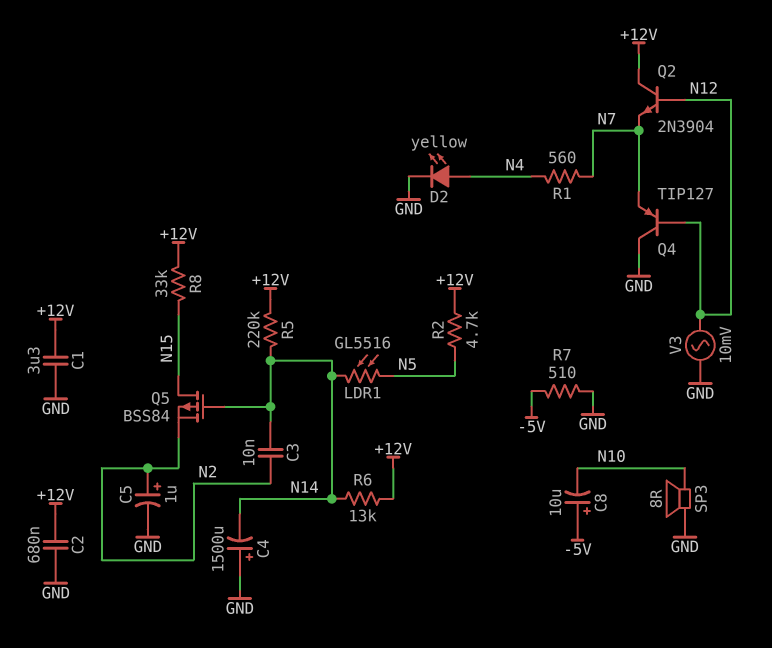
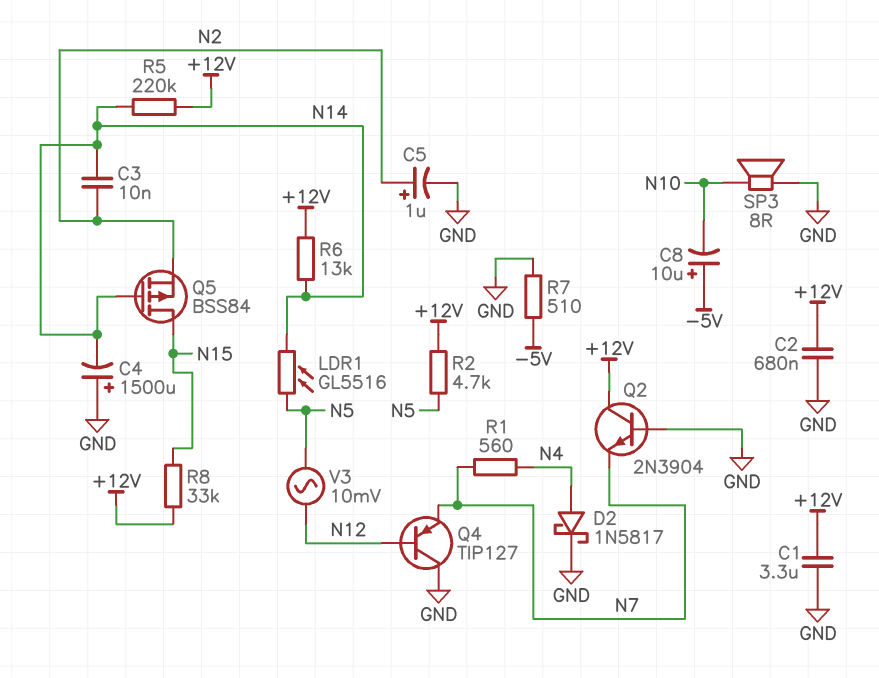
D2: LED yellow (A N4, K GND) -> schottky 1N5817 (A N4, K GND)
Q2: NPN 2N3904 (B N12, C +12V, E N7) -> NPN 2N3904 (B GND, C +12V, E N7)
V3: AC 10mV (GND, N12) -> AC 10mV (N5, N12)

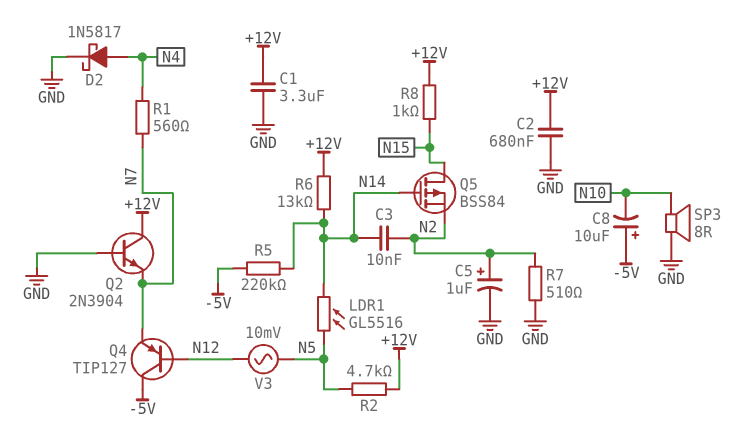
C4: 1500uF (plus GND, minus N14) -> none
Q4: PNP TIP127 (B N12, C GND, E N7) -> PNP TIP127 (B N12, C -5V, E N7)
R5: 220k (+12V, N14) -> 220k (-5V, N14)
R7: 510 (-5V, GND) -> 510 (GND, N2)
R8: 33k (+12V, N15) -> 1k (+12V, N15)

